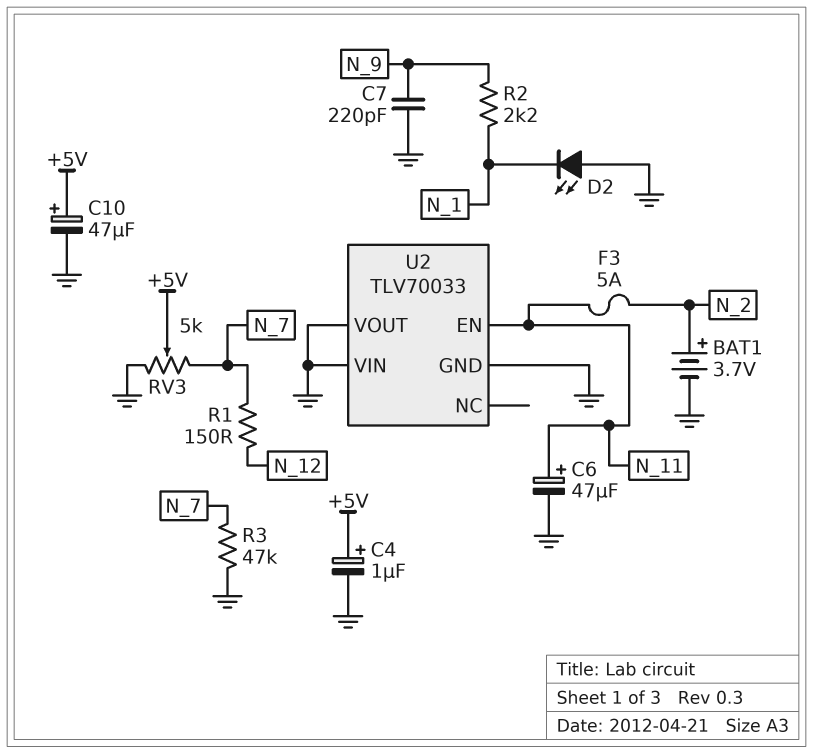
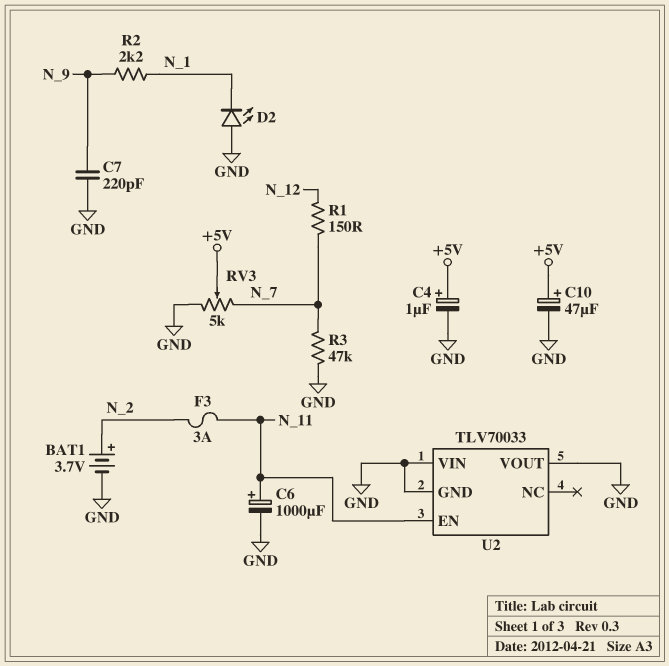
C6: 47uF (plus N_11, minus GND) -> 1000uF (plus N_11, minus GND)
F3: 5A (N_2, N_11) -> 3A (N_2, N_11)

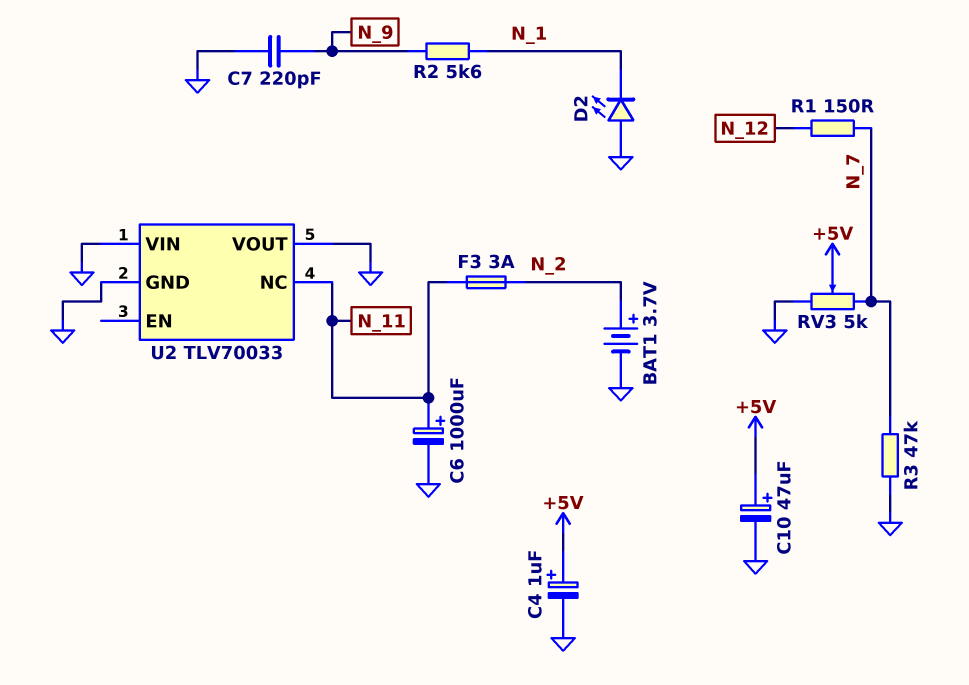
R2: 2.2k (N_1, N_9) -> 5.6k (N_1, N_9)
U2 pin EN: N_11 -> none
U2 pin NC: none -> N_11

